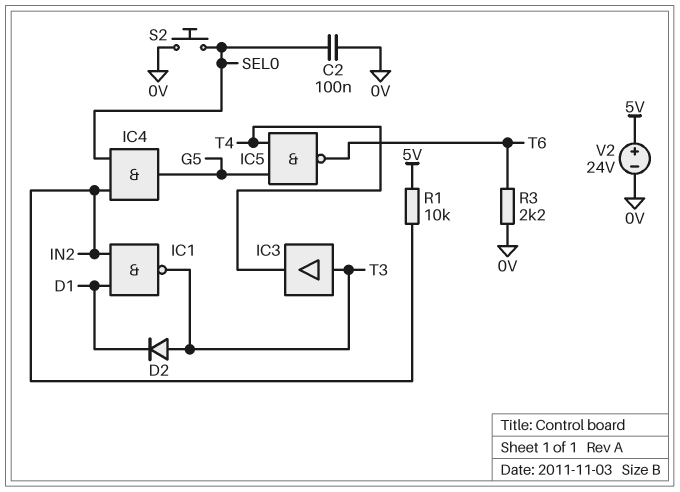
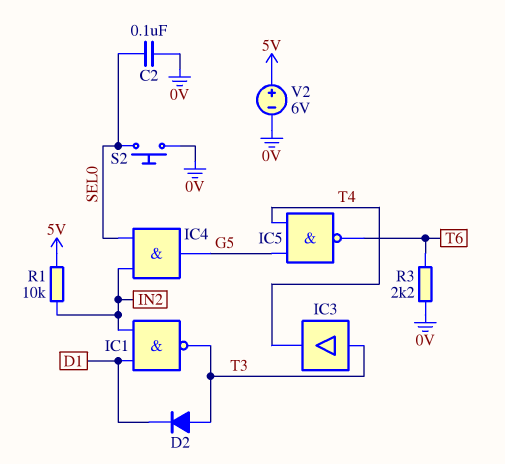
V2: 24V (plus 5V, minus 0V) -> 6V (plus 5V, minus 0V)

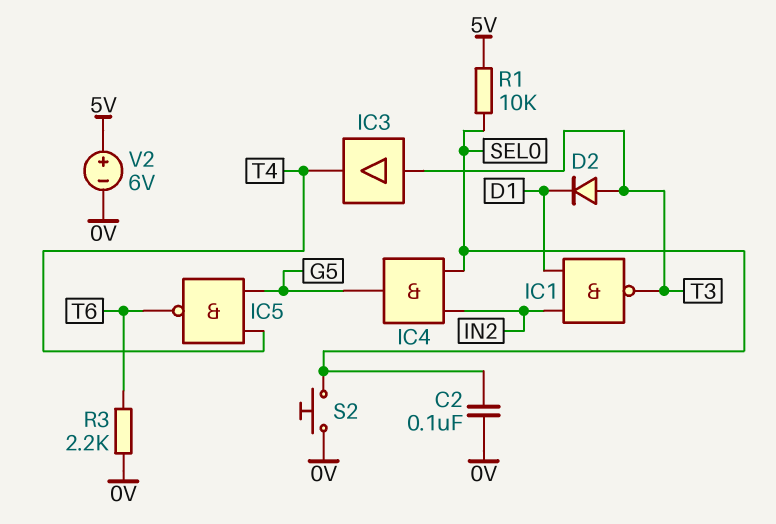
R1: 10k (5V, IN2) -> 10k (5V, SEL0)

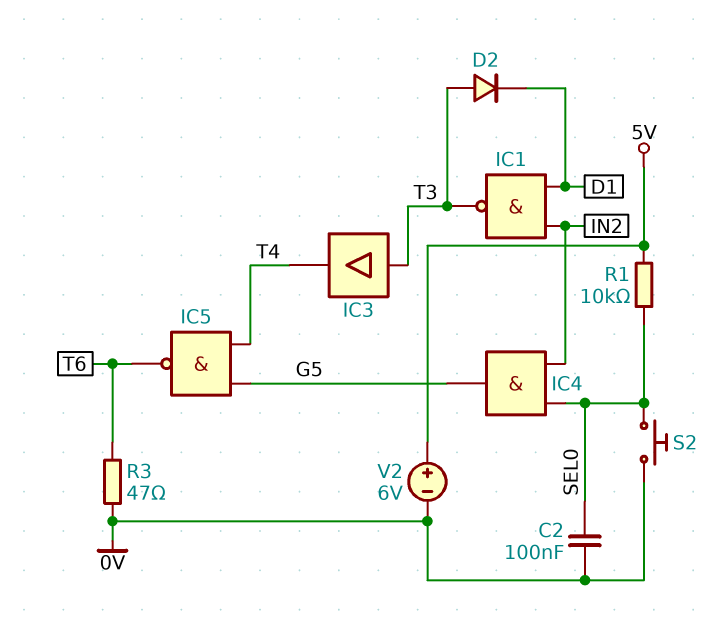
R3: 2.2k (0V, T6) -> 47 (0V, T6)

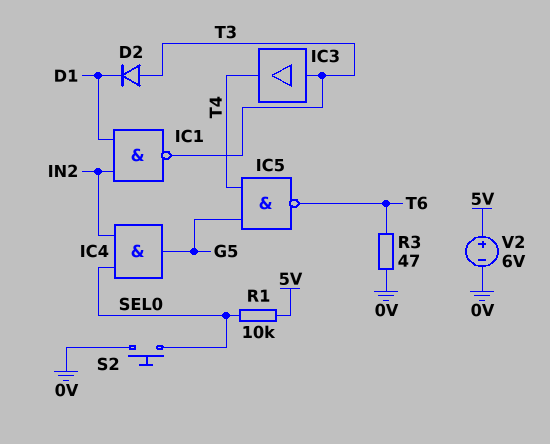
C2: 100nF (0V, SEL0) -> none

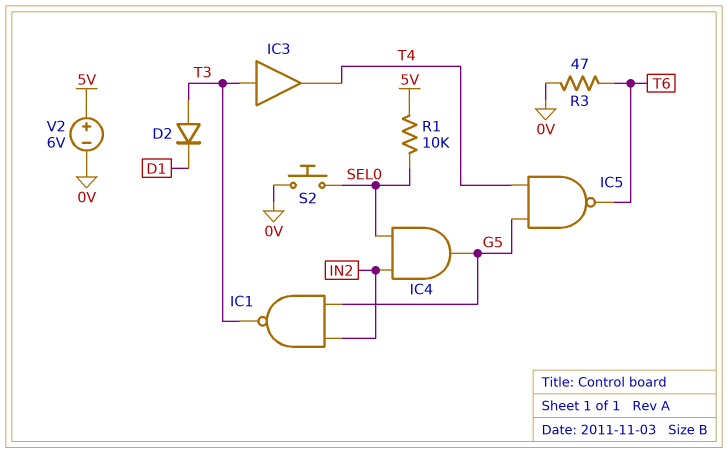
IC1: NAND (in D1, in IN2, out T3) -> NAND (in G5, in IN2, out T3)

